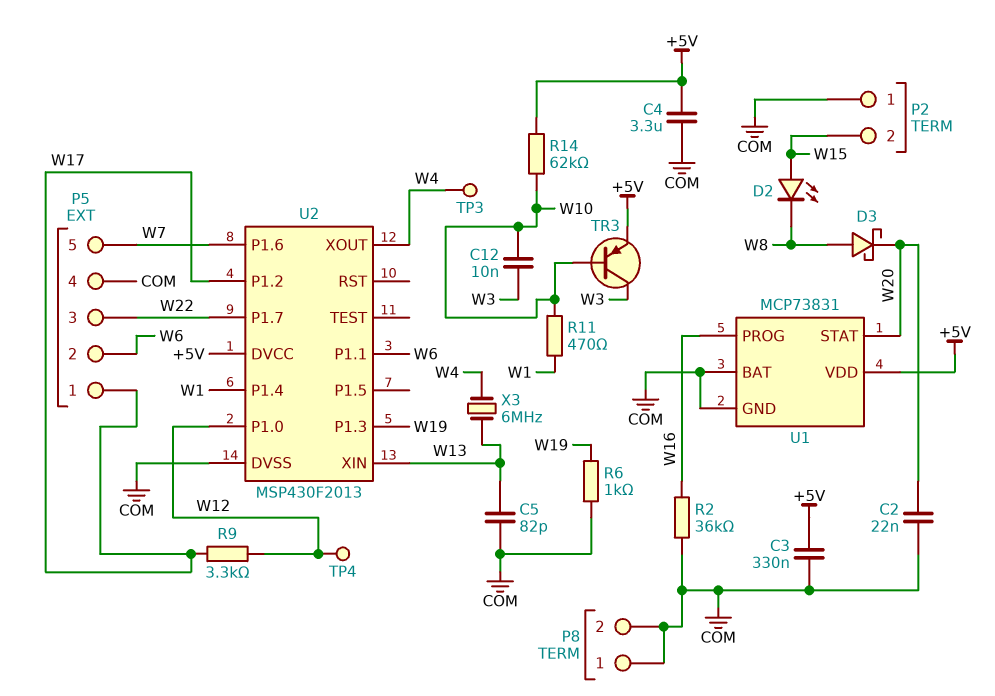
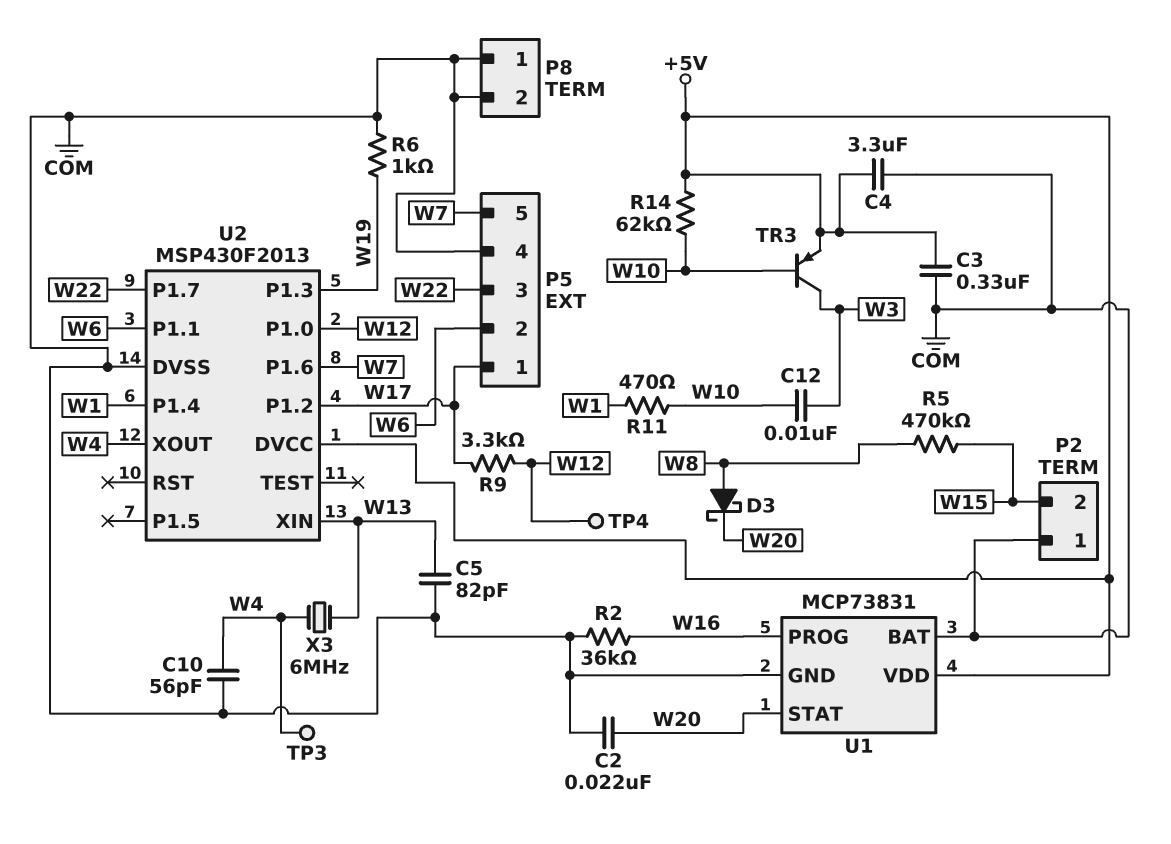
C10: none -> 56pF (COM, W4)
D2: LED (A W15, K W8) -> none
R5: none -> 470k (W8, W15)

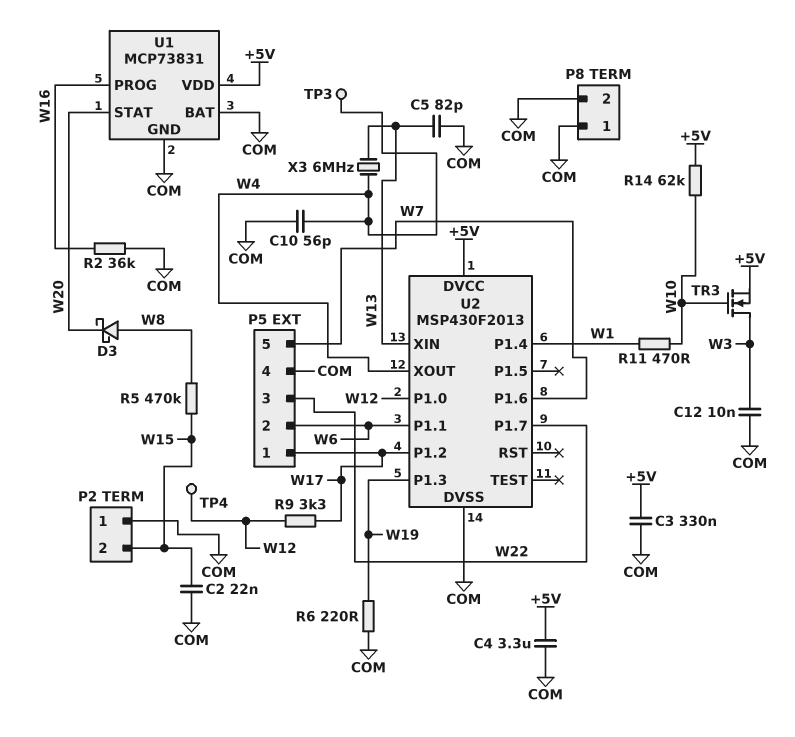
C2: 22nF (COM, W20) -> 22nF (COM, W15)
C12: 10nF (W3, W10) -> 10nF (COM, W3)
R6: 1k (COM, W19) -> 220 (COM, W19)
TR3: PNP (B W10, C W3, E +5V) -> NMOS (G W10, D W3, S +5V)

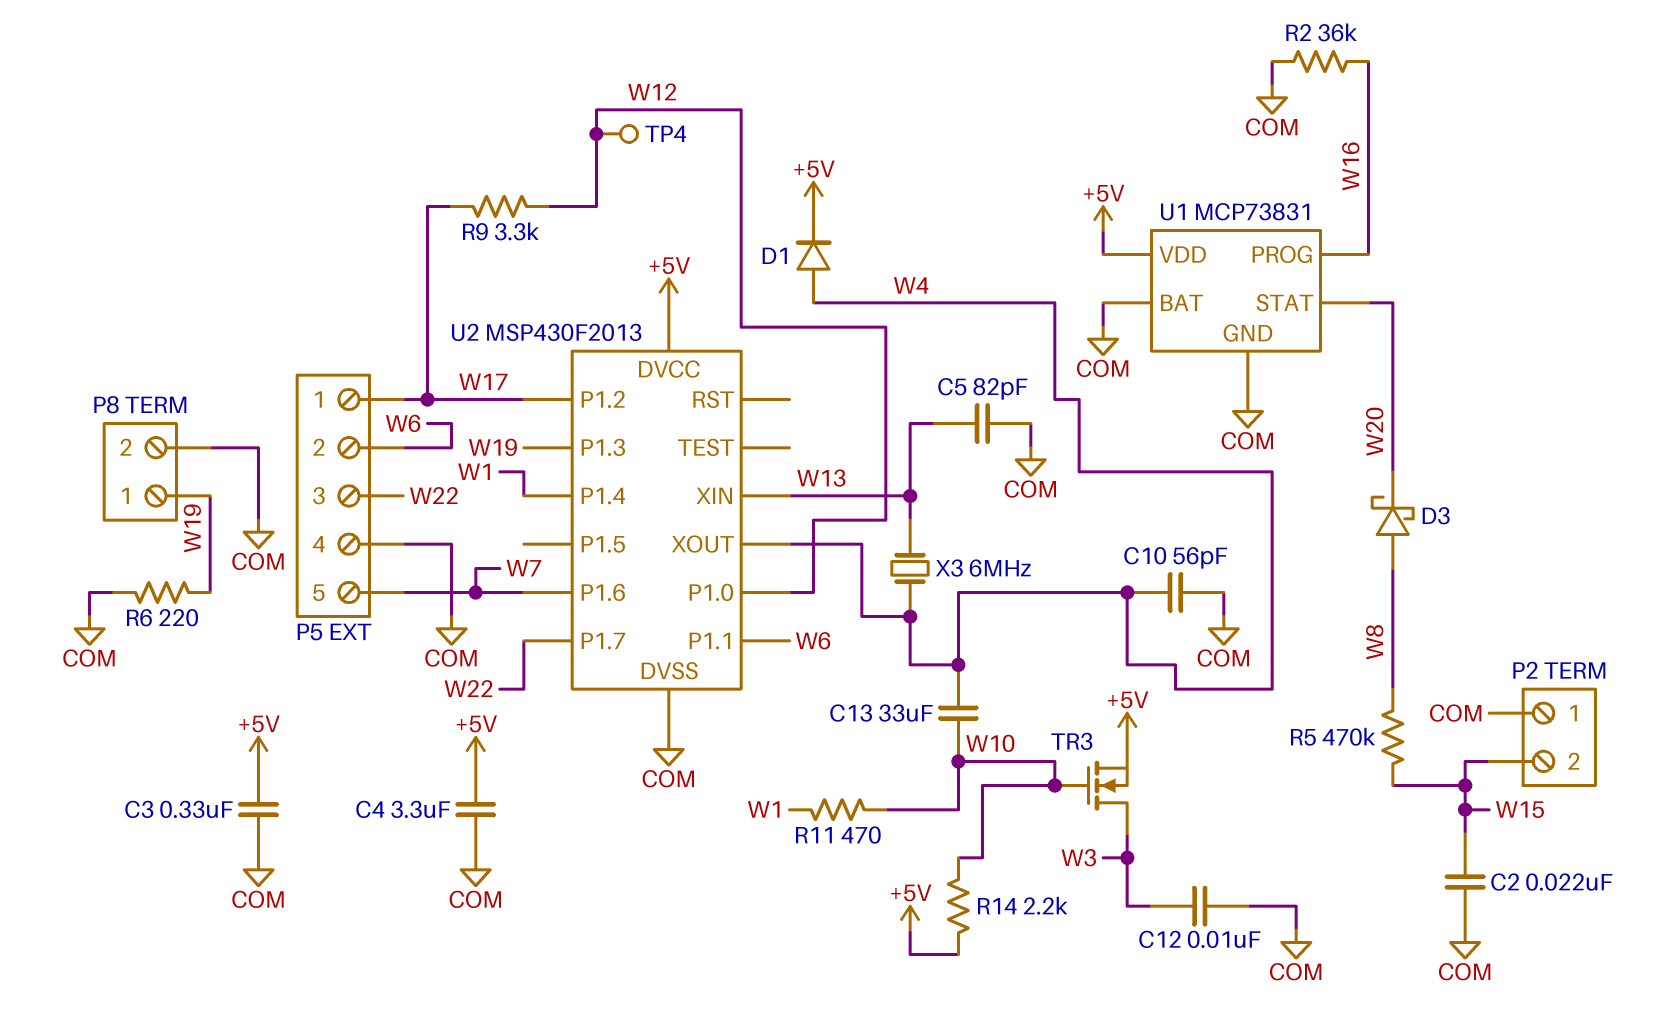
C13: none -> 33uF (W4, W10)
D1: none -> diode (A W4, K +5V)
P8 pin 1: COM -> W19
R14: 62k (+5V, W10) -> 2.2k (+5V, W10)
TP3: test point (W4) -> none

